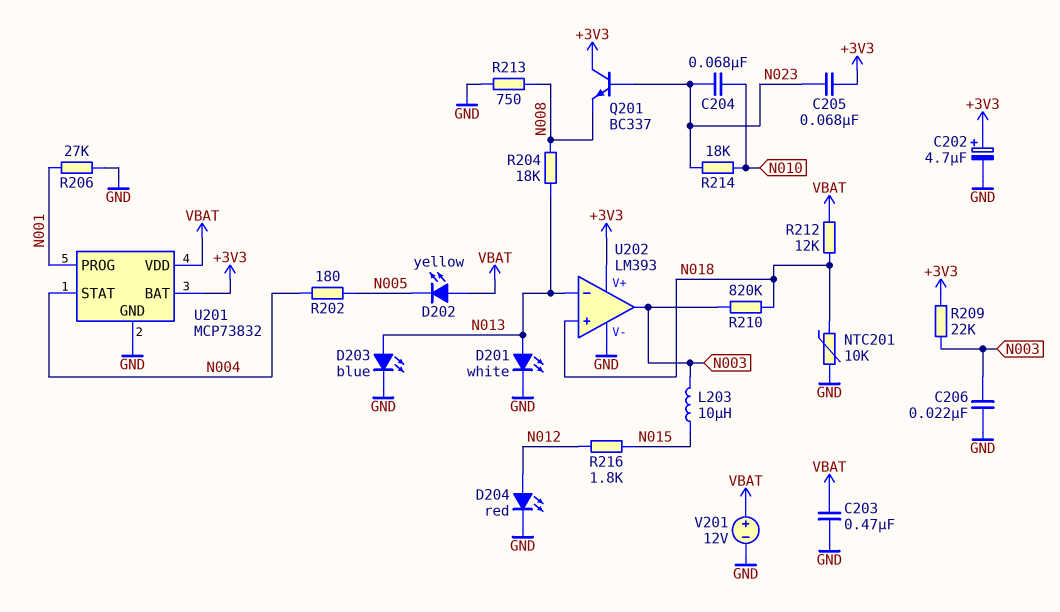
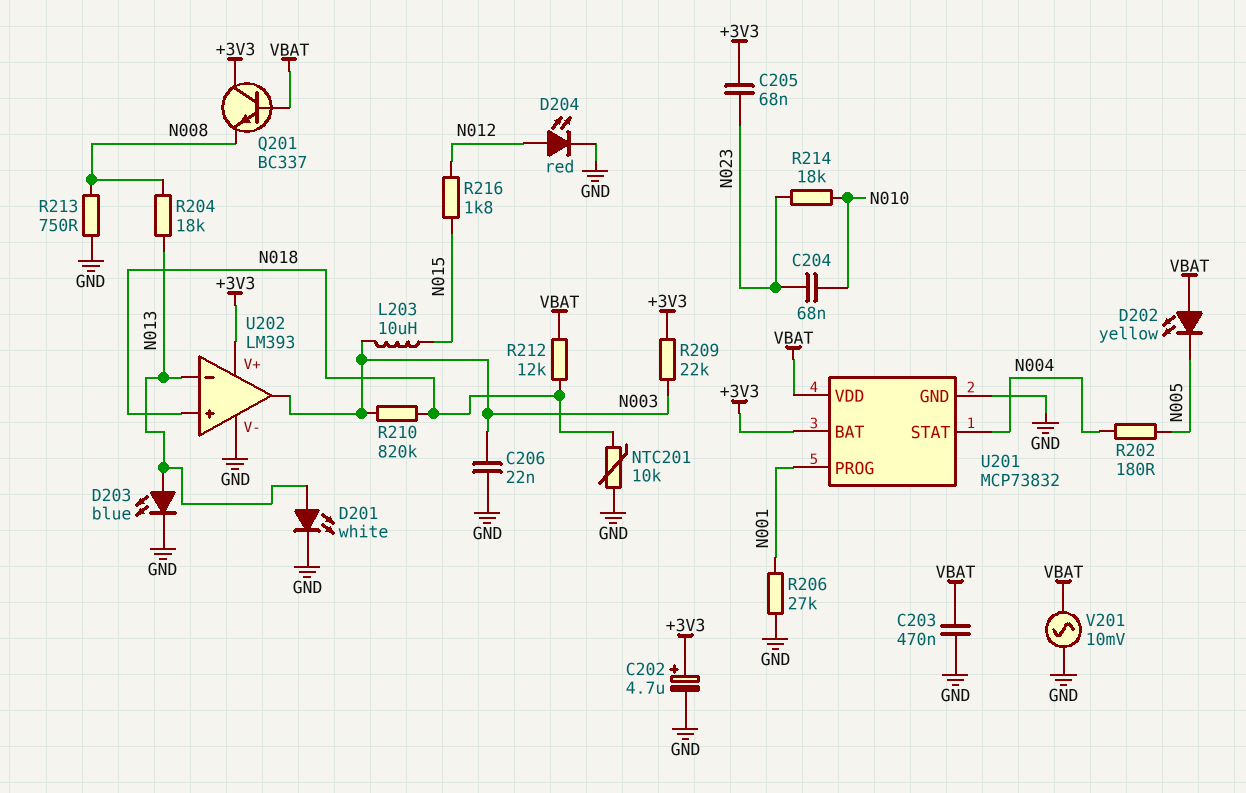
Q201: NPN BC337 (B N023, C +3V3, E N008) -> NPN BC337 (B VBAT, C +3V3, E N008)
V201: 12V (plus VBAT, minus GND) -> AC 10mV (GND, VBAT)

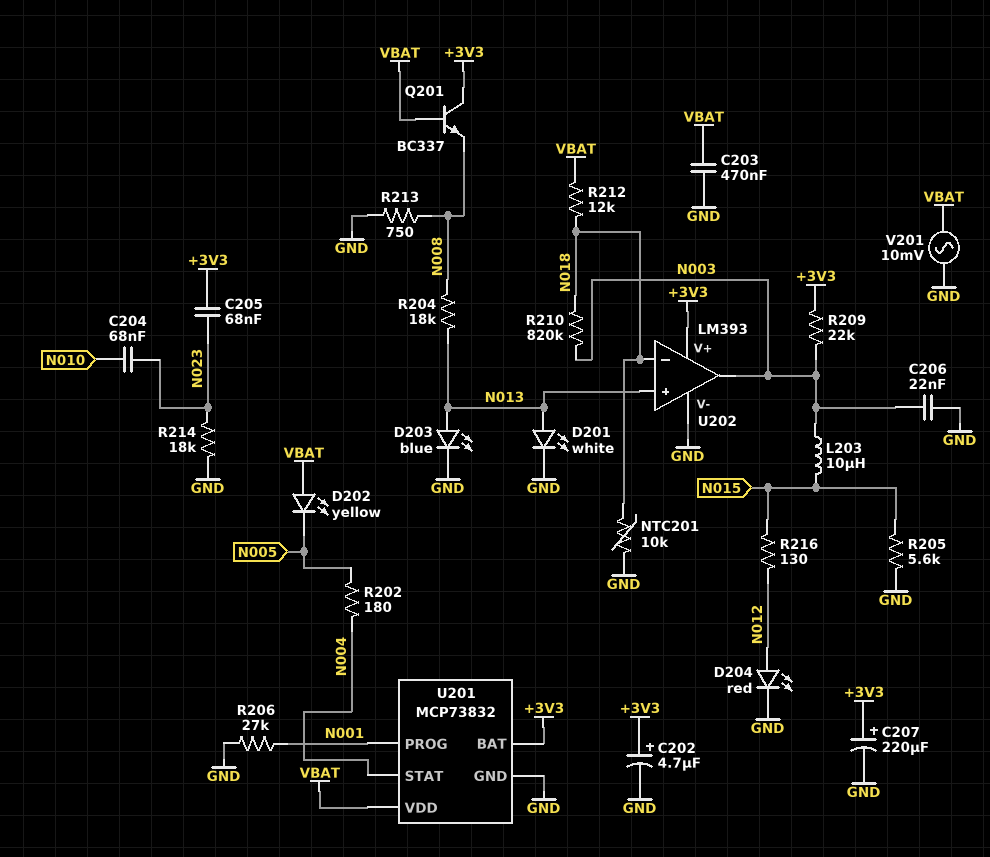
C207: none -> 220uF (plus +3V3, minus GND)
R205: none -> 5.6k (GND, N015)
R214: 18k (N010, N023) -> 18k (GND, N023)
R216: 1.8k (N012, N015) -> 130 (N012, N015)
U202 pin in+: N018 -> N013
U202 pin in-: N013 -> N018

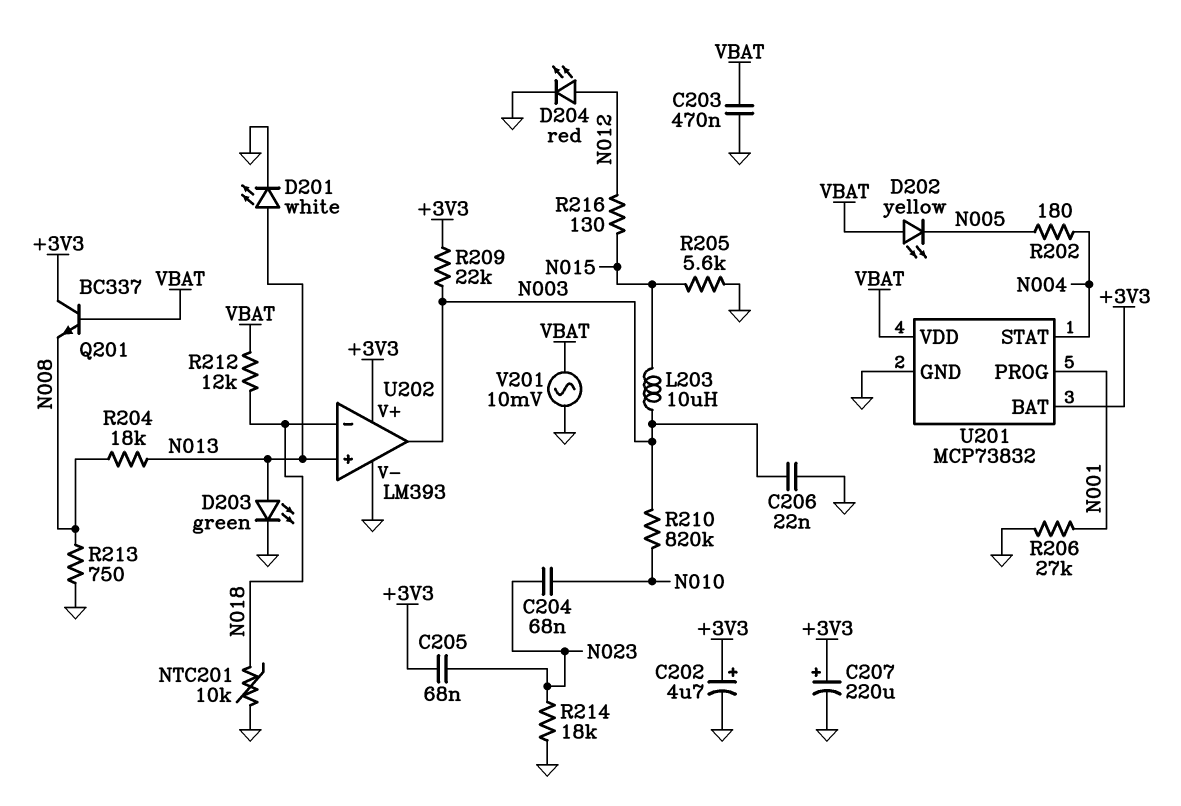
D203: LED blue (A N013, K GND) -> LED green (A N013, K GND)
R210: 820k (N003, N018) -> 820k (N003, N010)

